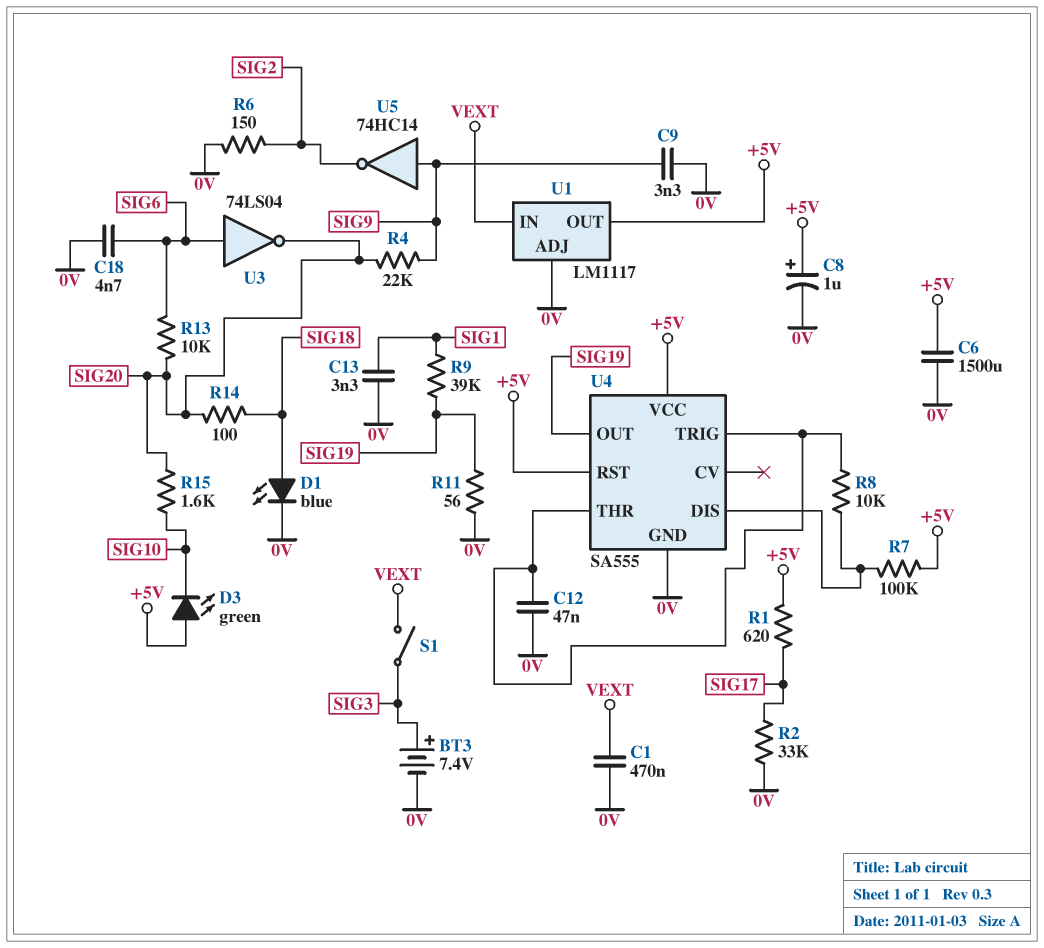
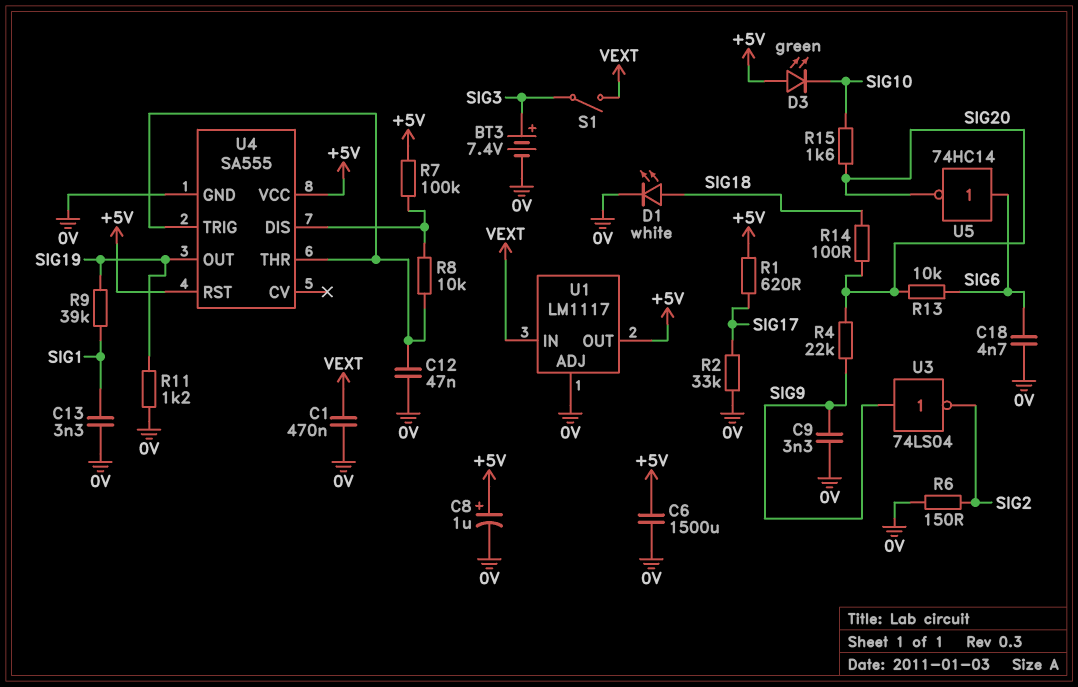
D1: LED blue (A SIG18, K 0V) -> LED white (A SIG18, K 0V)
R11: 56 (0V, SIG19) -> 1.2k (0V, SIG19)
U3: NOT 74LS04 (in SIG6, out SIG20) -> NOT 74LS04 (in SIG9, out SIG2)
U5: NOT 74HC14 (in SIG9, out SIG2) -> NOT 74HC14 (in SIG6, out SIG20)

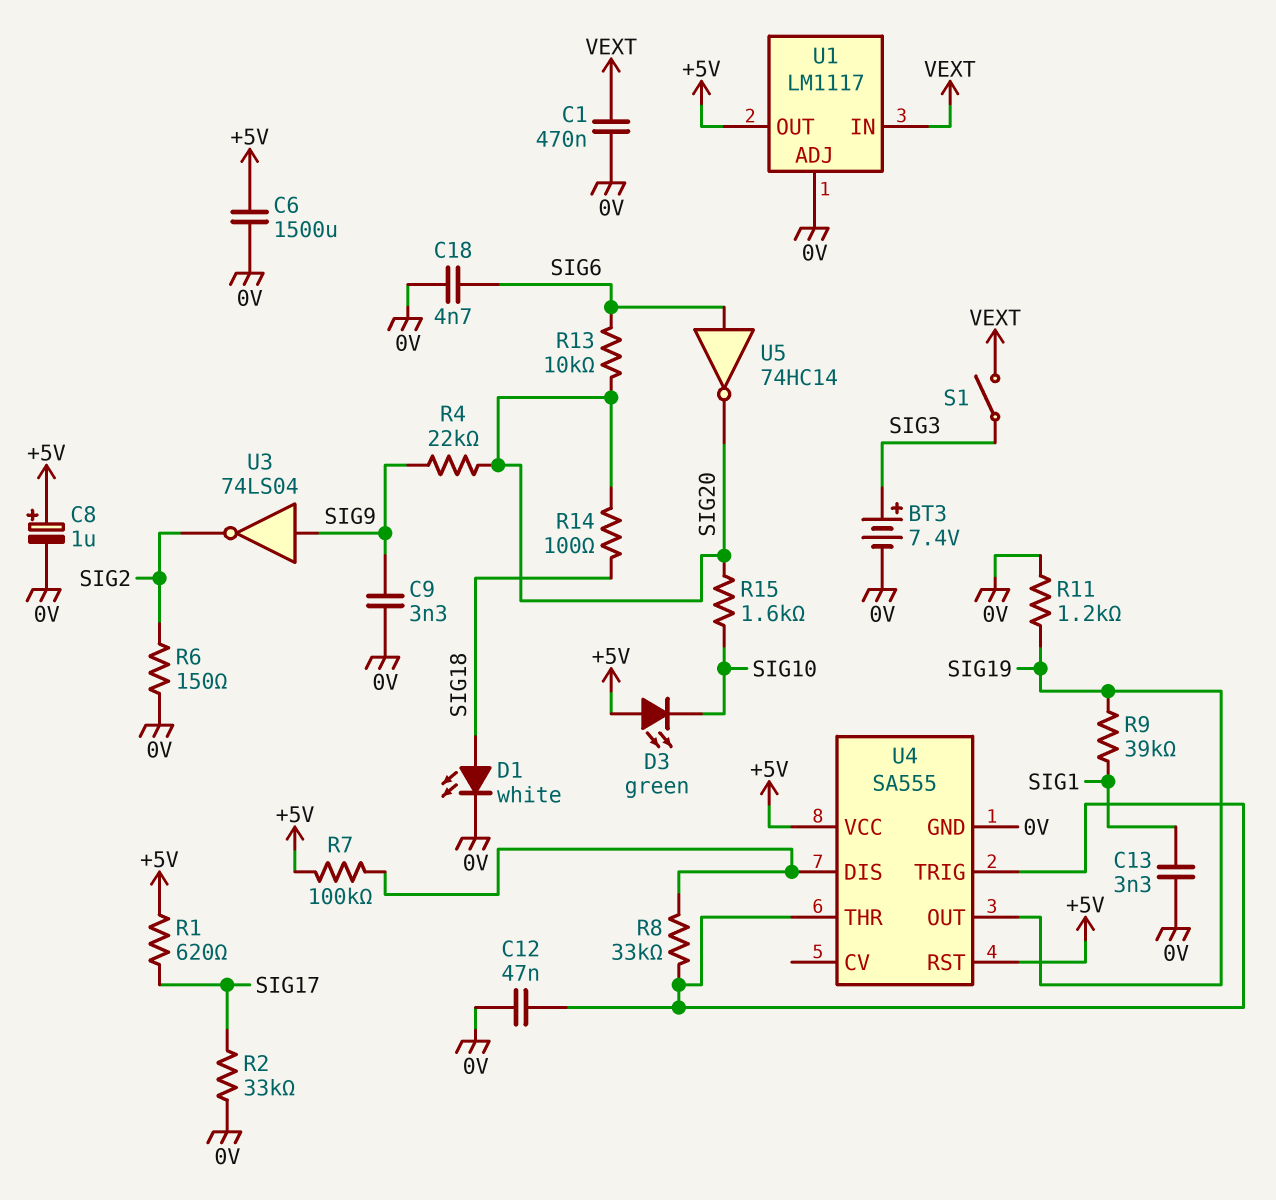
R8: 10k (U4/DIS, U4/THR) -> 33k (U4/DIS, U4/THR)

